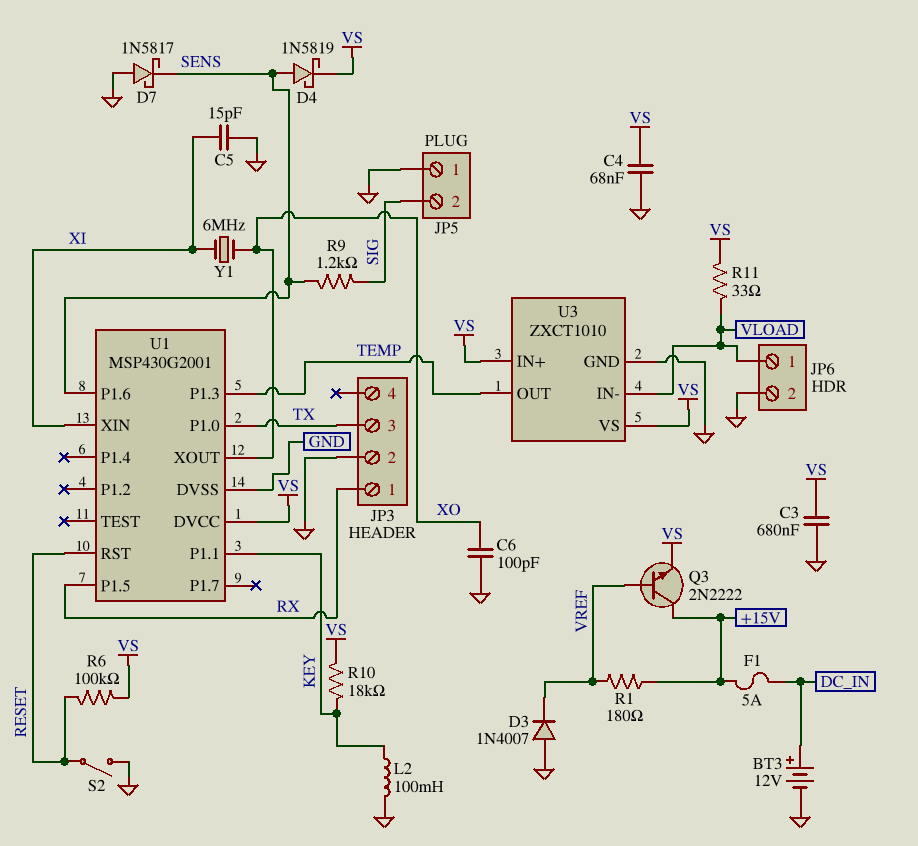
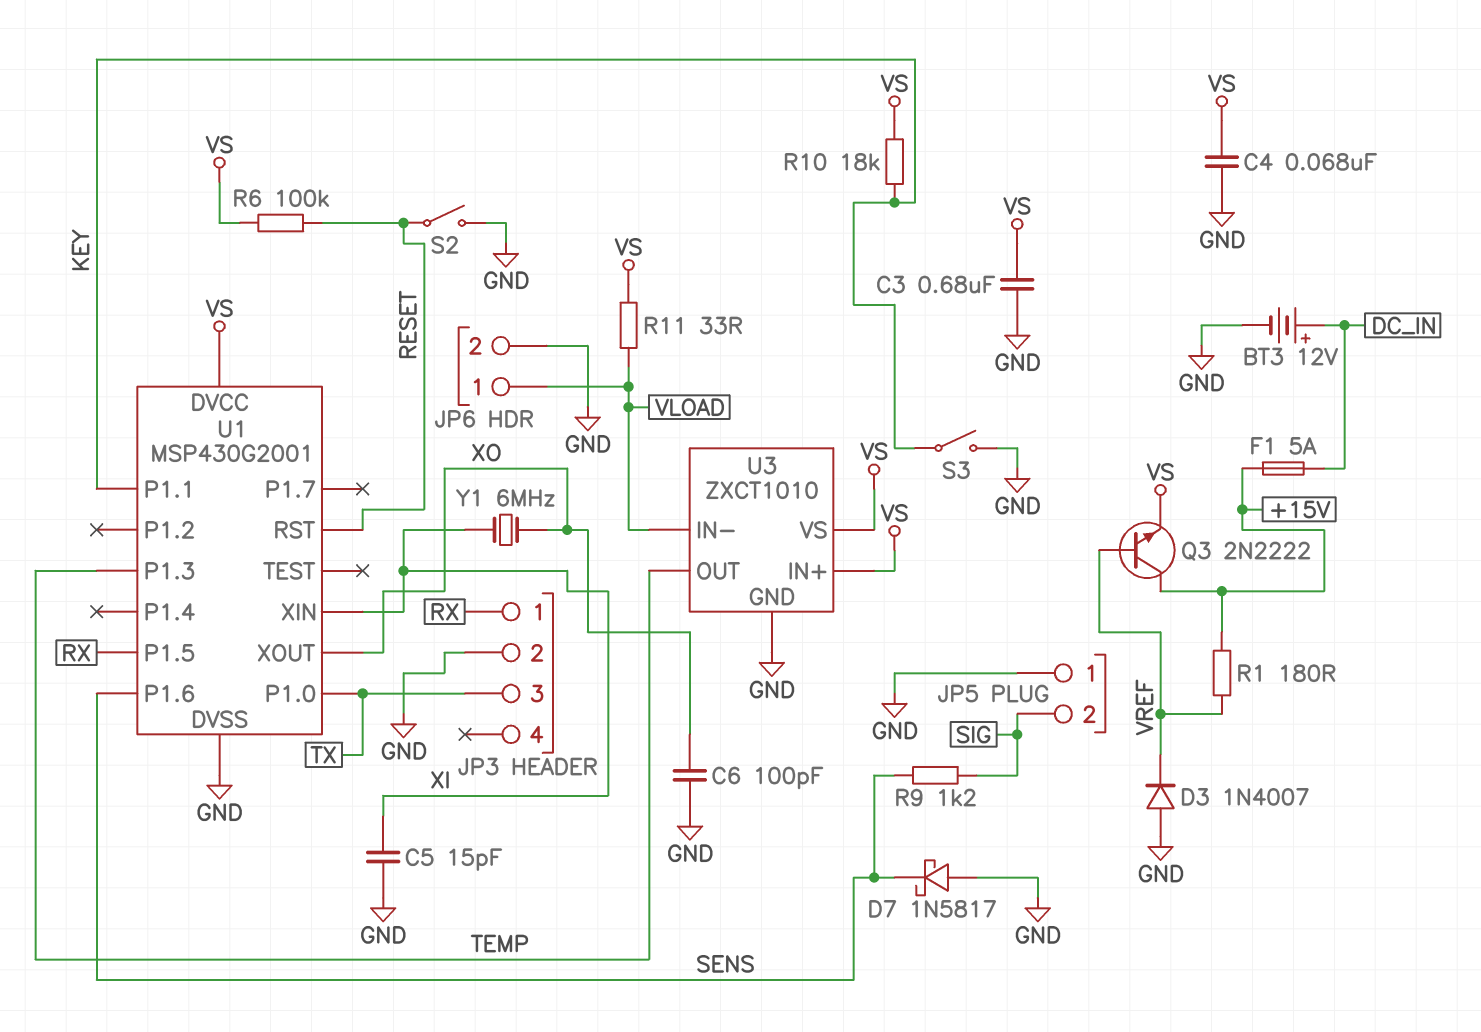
D4: schottky 1N5819 (A SENS, K VS) -> none
L2: 100mH (GND, KEY) -> none
S3: none -> switch (GND, KEY)

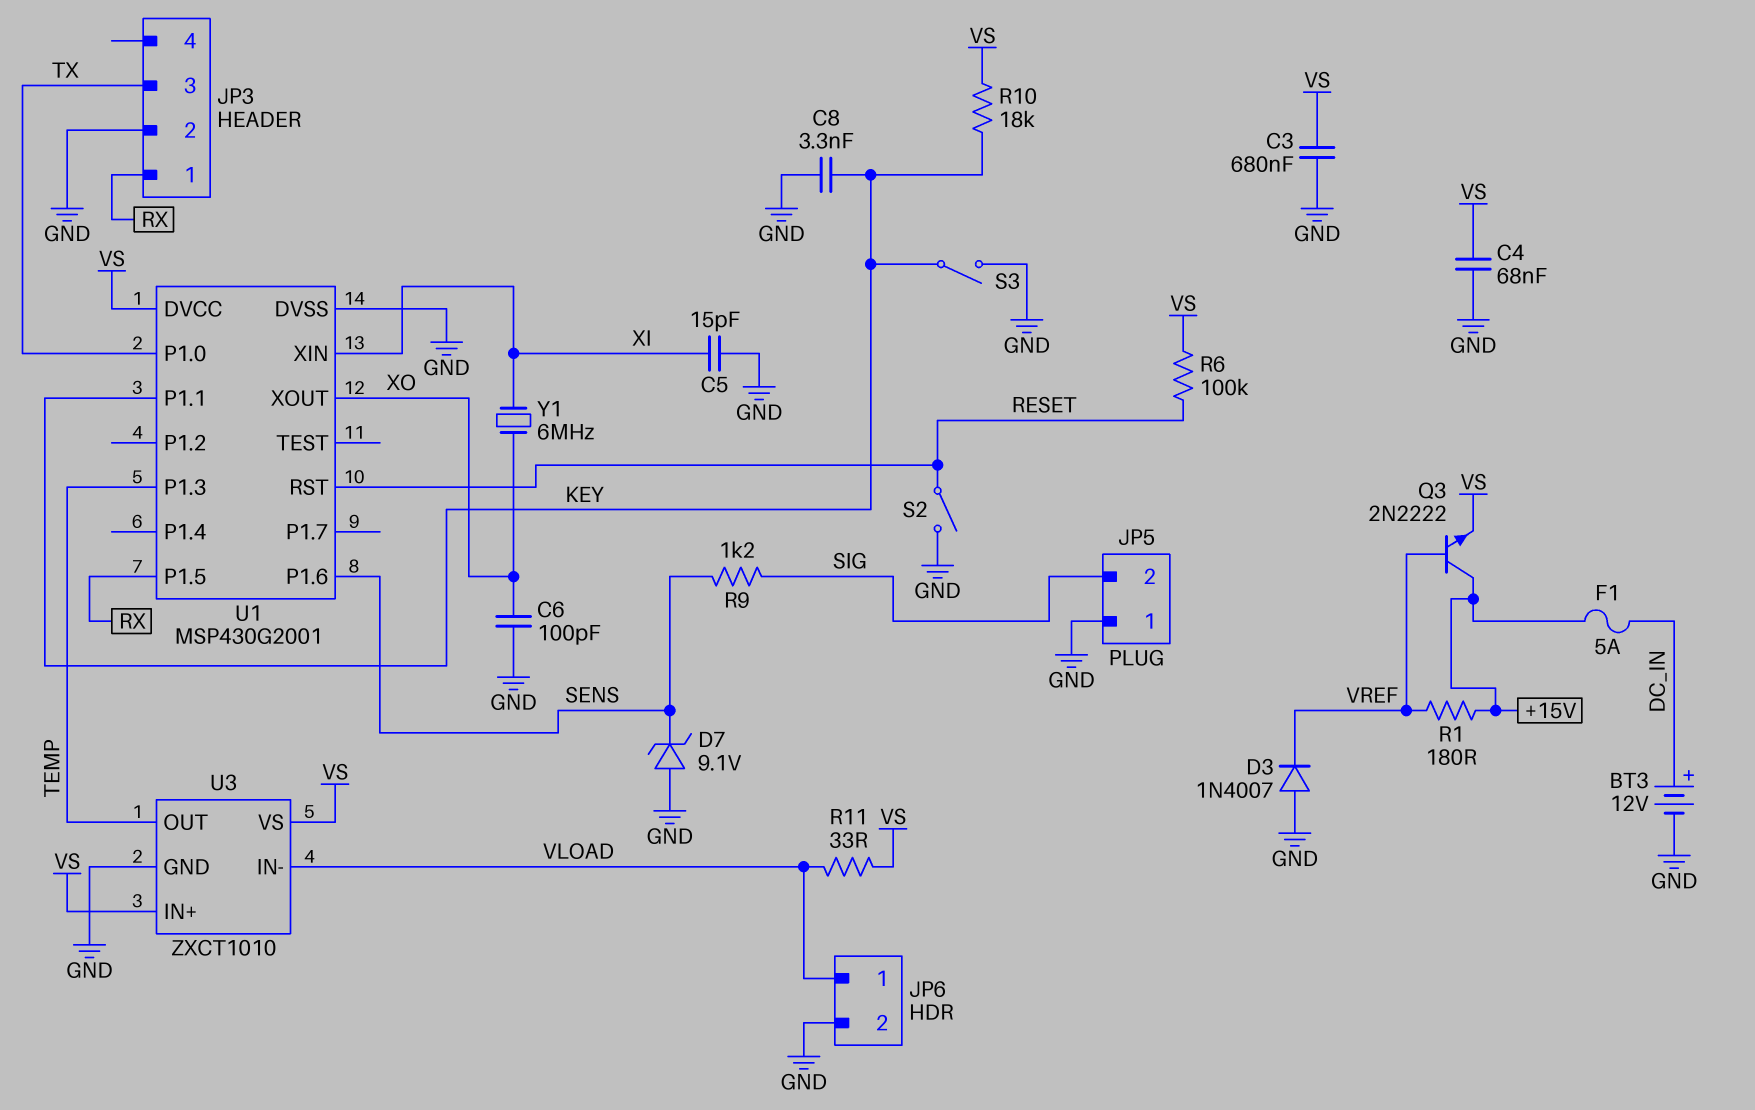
C8: none -> 3.3nF (GND, KEY)
D7: schottky 1N5817 (A GND, K SENS) -> zener 9.1V (A GND, K SENS)

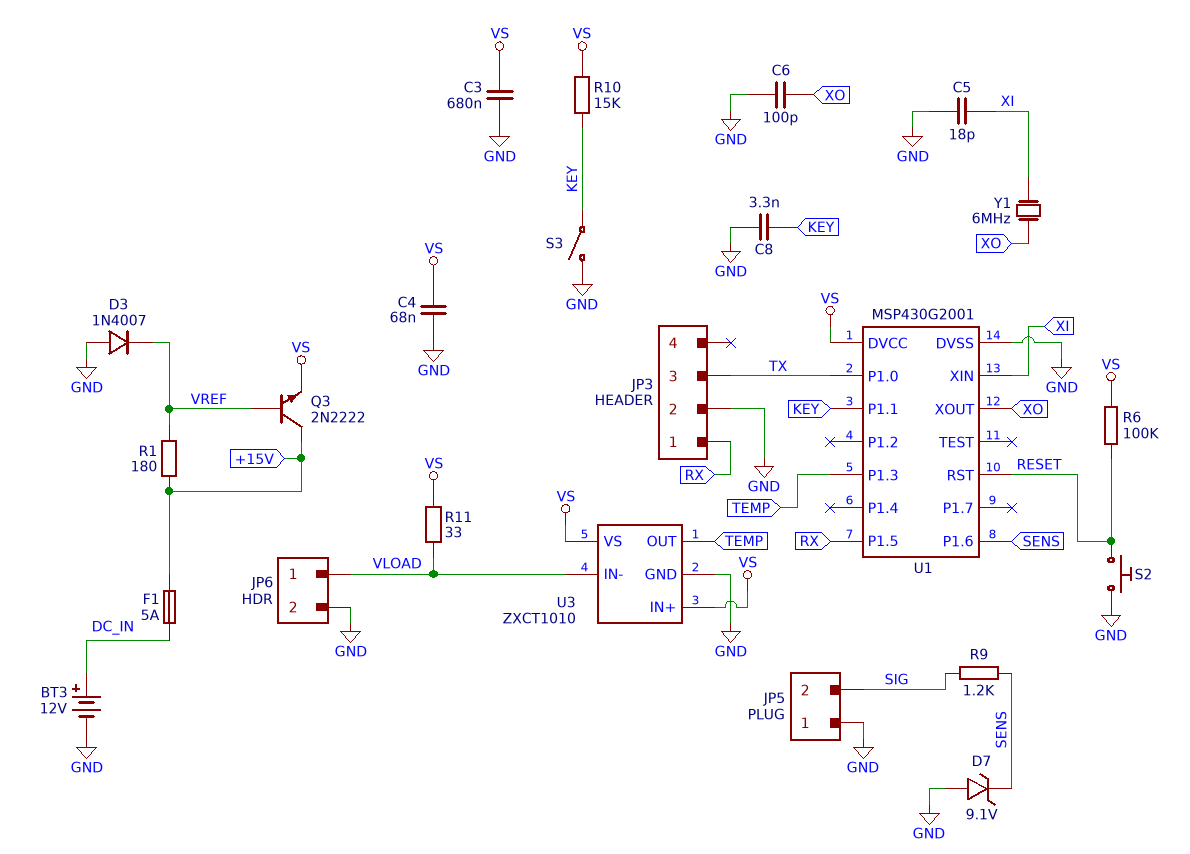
C5: 15pF (GND, XI) -> 18pF (GND, XI)
R10: 18k (KEY, VS) -> 15k (KEY, VS)
S2: switch (GND, RESET) -> button (GND, RESET)

